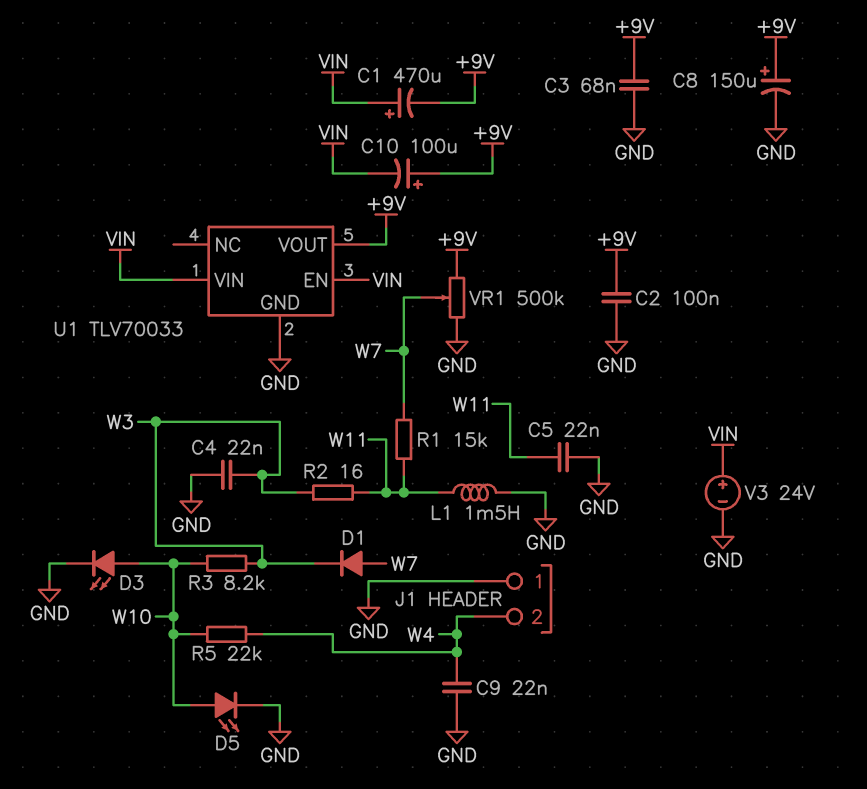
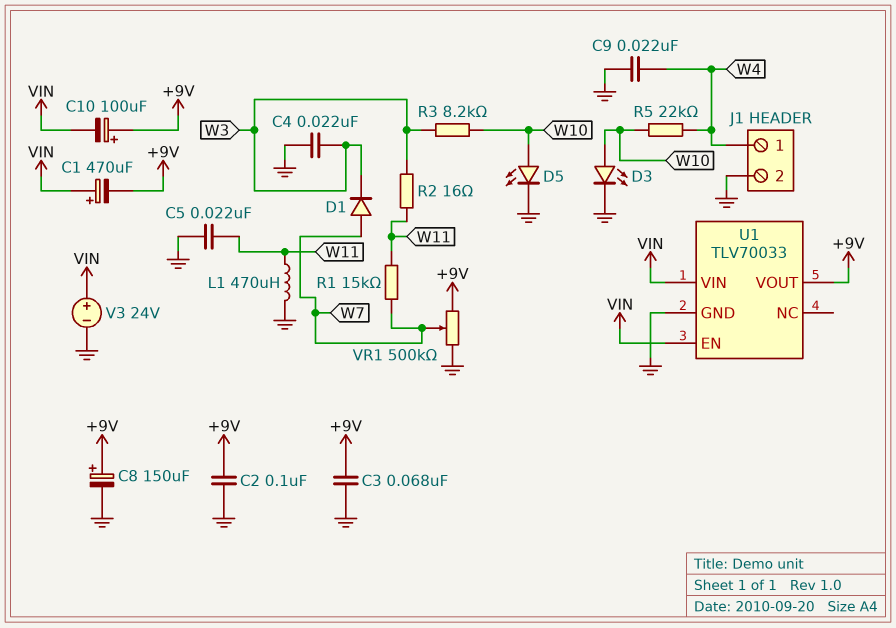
J1 pin 1: GND -> W4
J1 pin 2: W4 -> GND
L1: 1.5mH (GND, W11) -> 470uH (GND, W11)

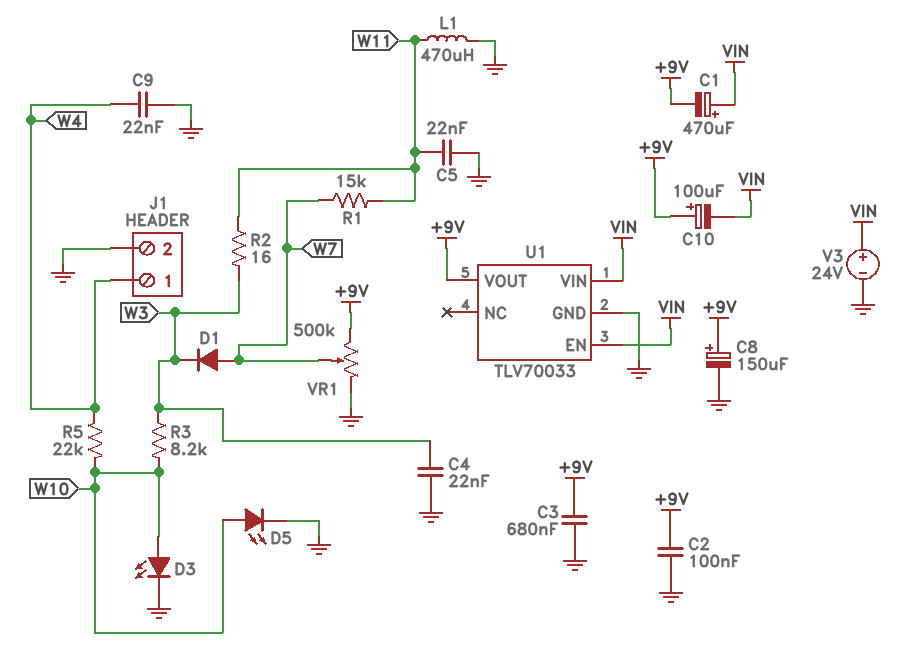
C3: 68nF (+9V, GND) -> 680nF (+9V, GND)

